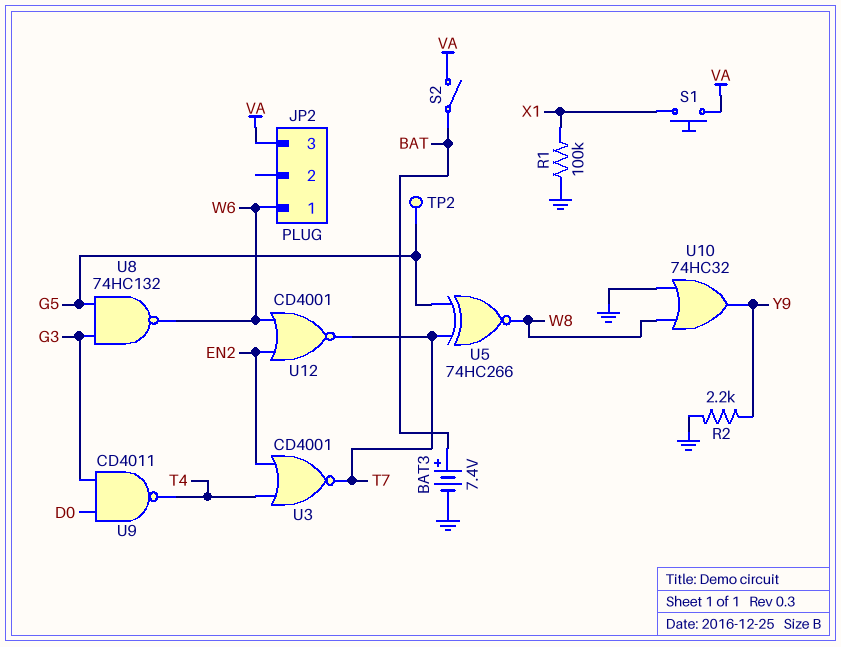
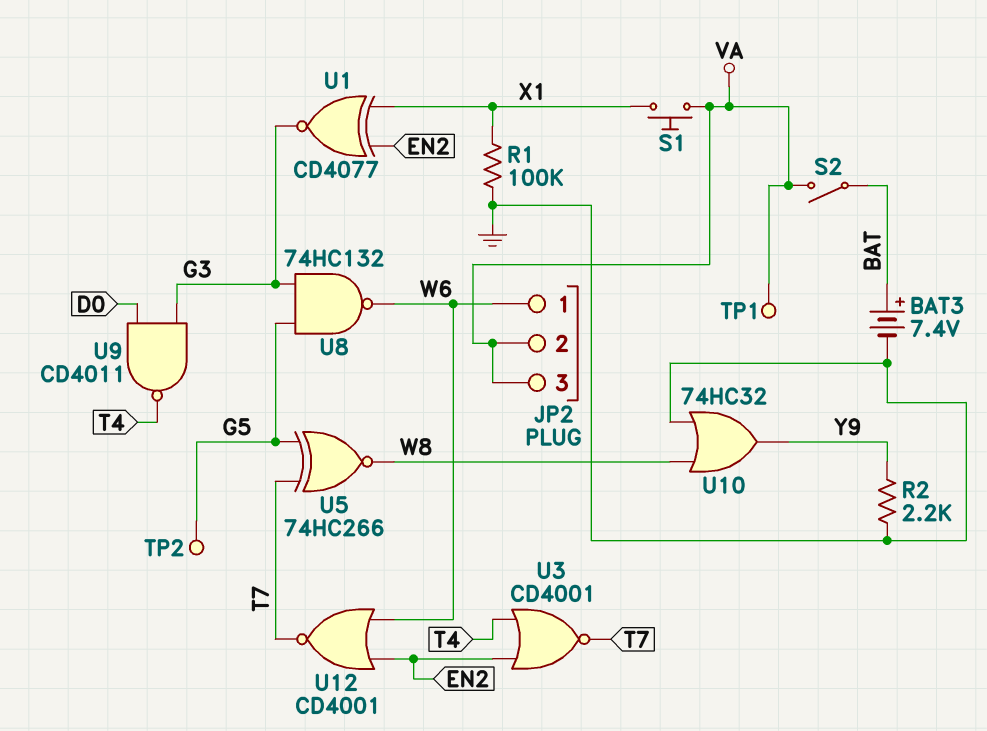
JP2 pin 2: none -> VA
TP1: none -> test point (VA)
U1: none -> XNOR CD4077 (in EN2, in X1, out G3)

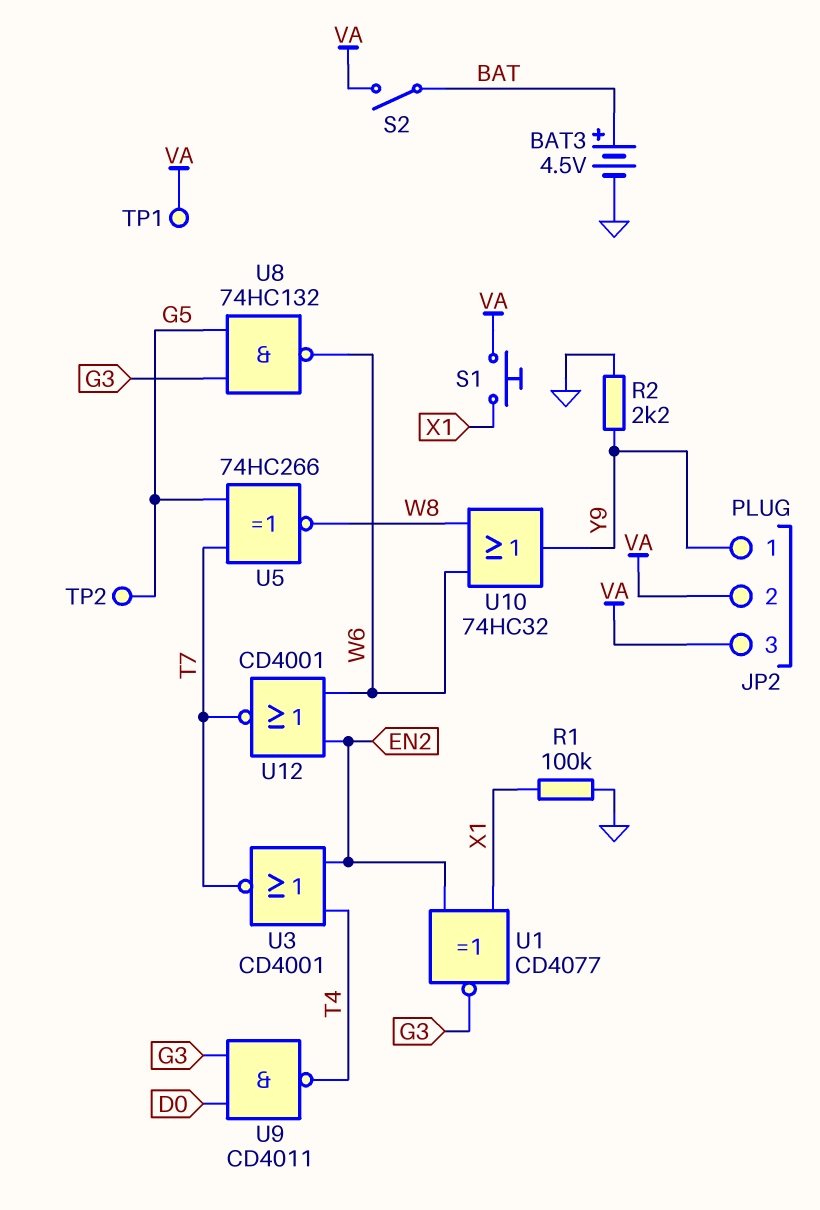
BAT3: 7.4V (plus BAT, minus GND) -> 4.5V (plus BAT, minus GND)
JP2 pin 1: W6 -> Y9
U10: OR 74HC32 (in GND, in W8, out Y9) -> OR 74HC32 (in W6, in W8, out Y9)

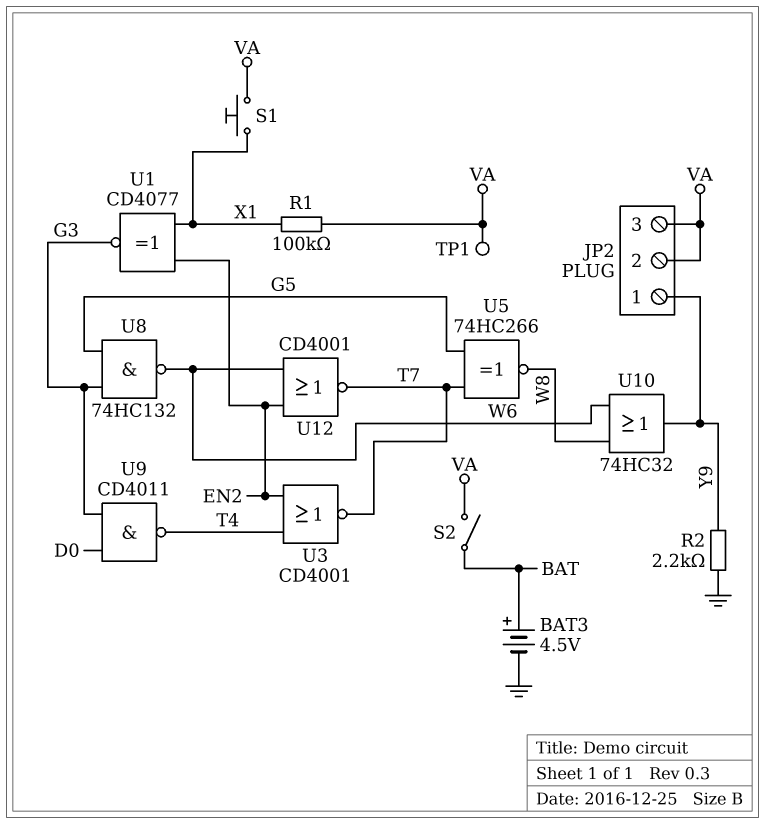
R1: 100k (GND, X1) -> 100k (VA, X1)
TP2: test point (G5) -> none

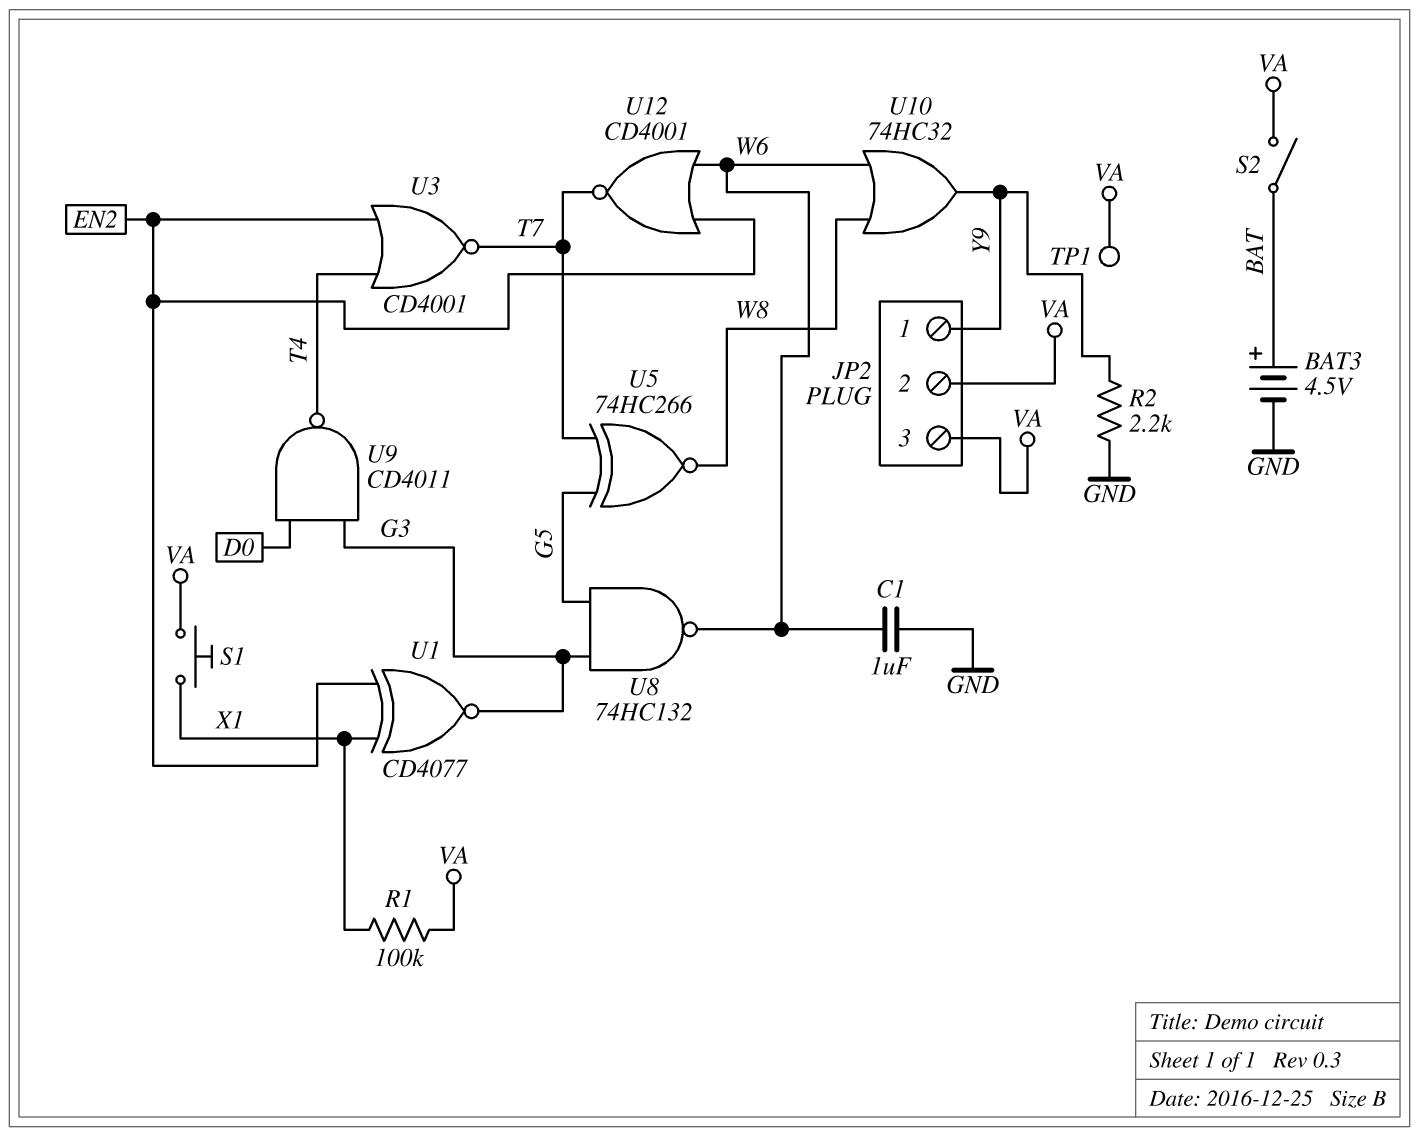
C1: none -> 1uF (GND, W6)

